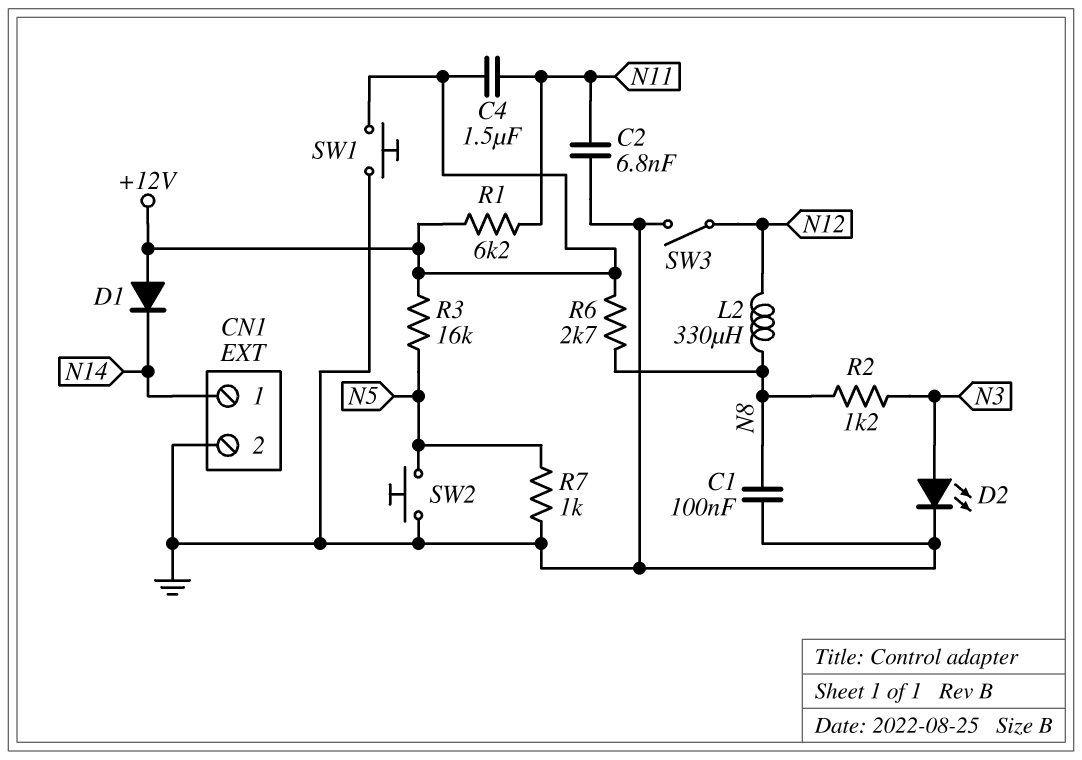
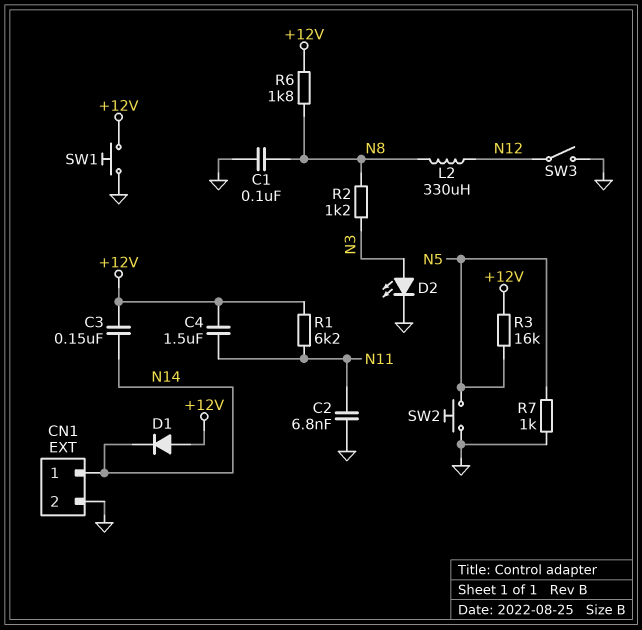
C3: none -> 150nF (+12V, N14)
R6: 2.7k (+12V, N8) -> 1.8k (+12V, N8)

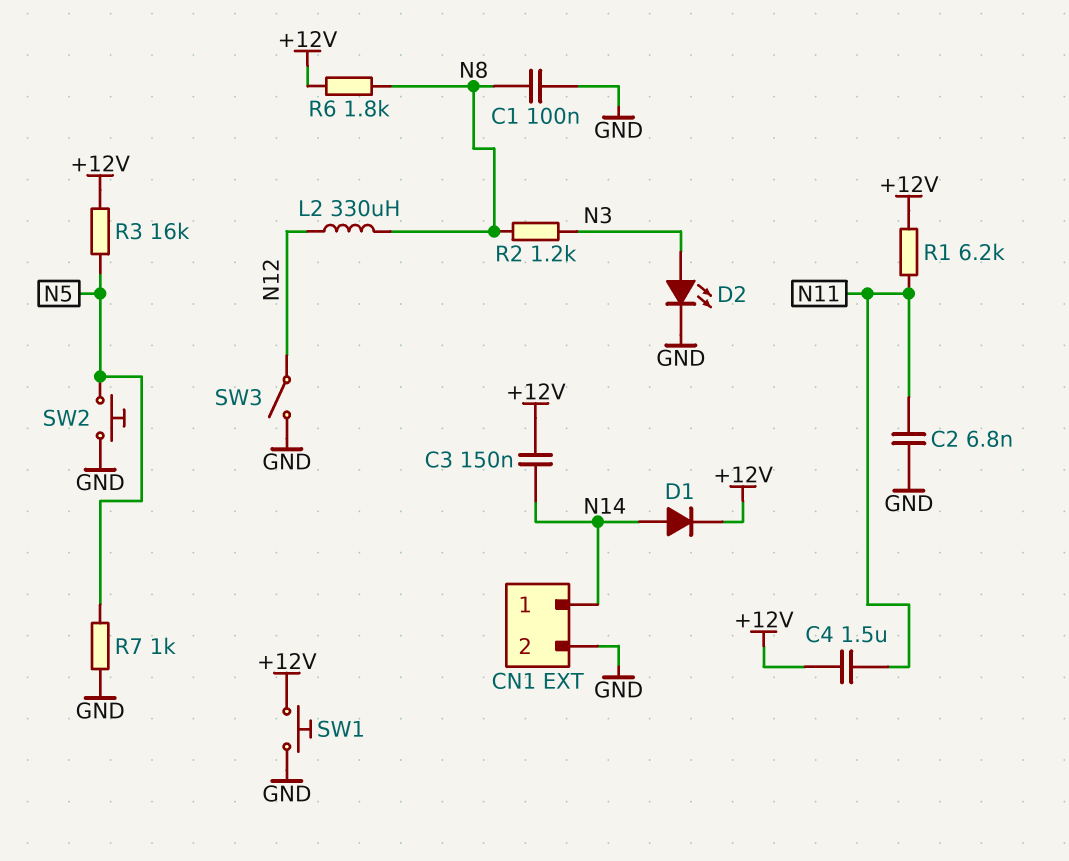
D1: diode (A +12V, K N14) -> diode (A N14, K +12V)

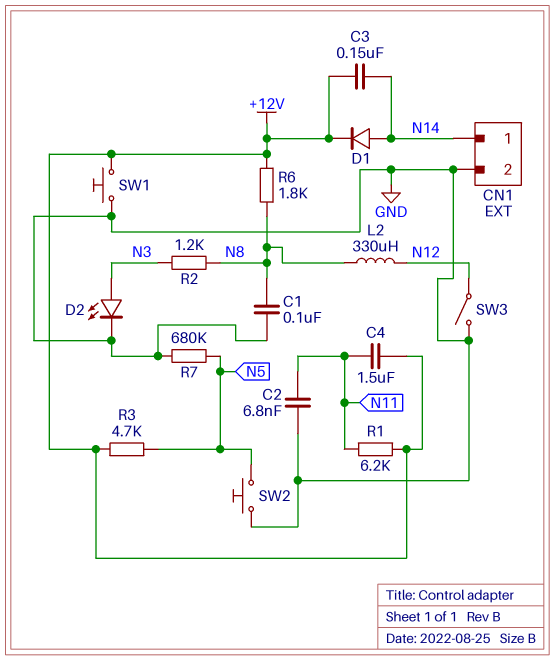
R3: 16k (+12V, N5) -> 4.7k (+12V, N5)
R7: 1k (GND, N5) -> 680k (GND, N5)

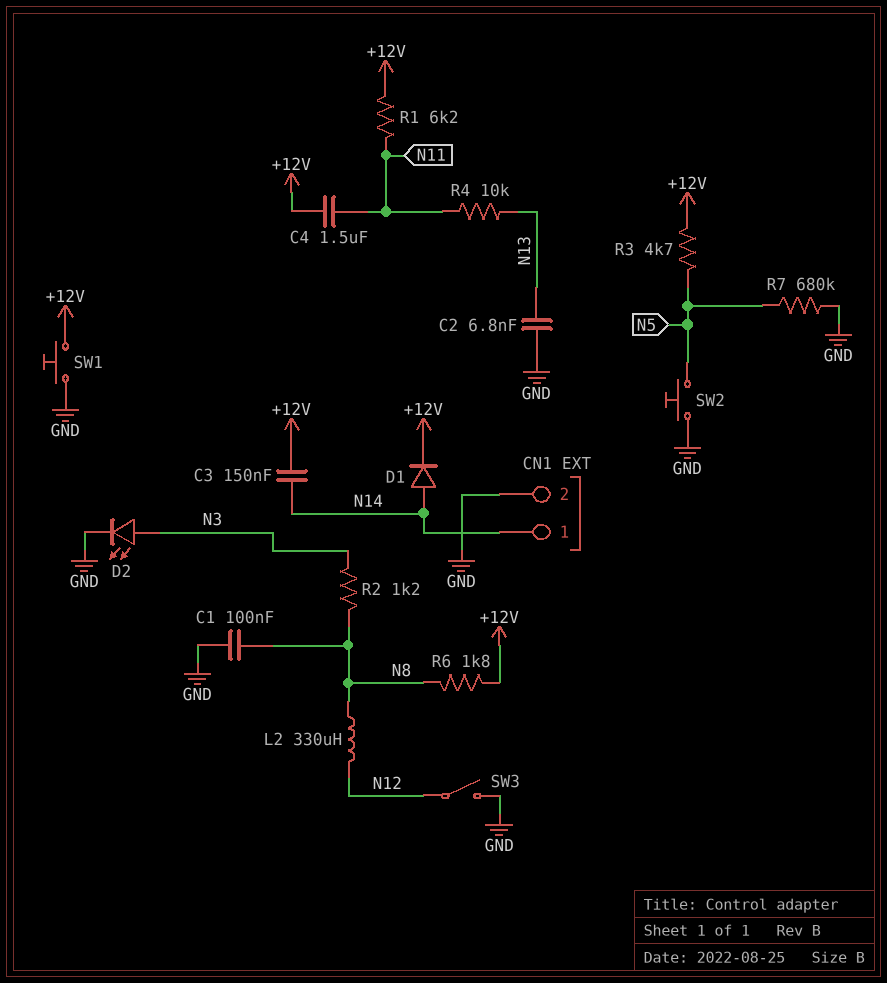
C2: 6.8nF (GND, N11) -> 6.8nF (GND, N13)
R4: none -> 10k (N11, N13)

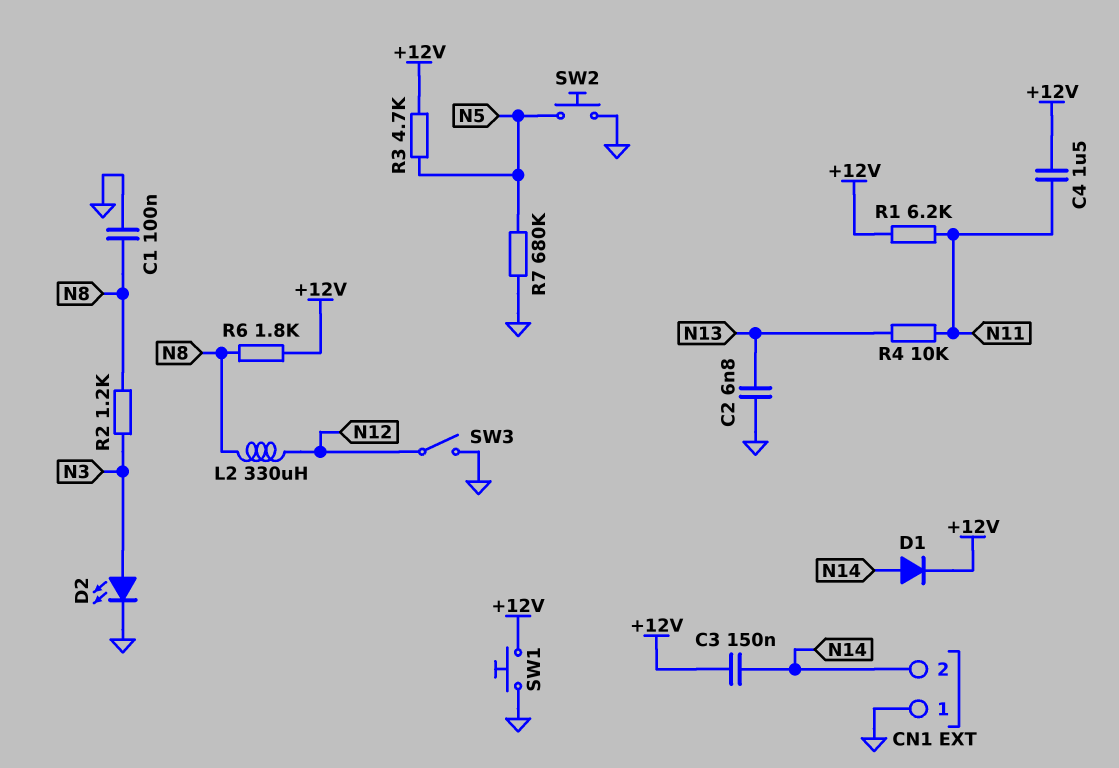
CN1 pin 1: N14 -> GND
CN1 pin 2: GND -> N14

